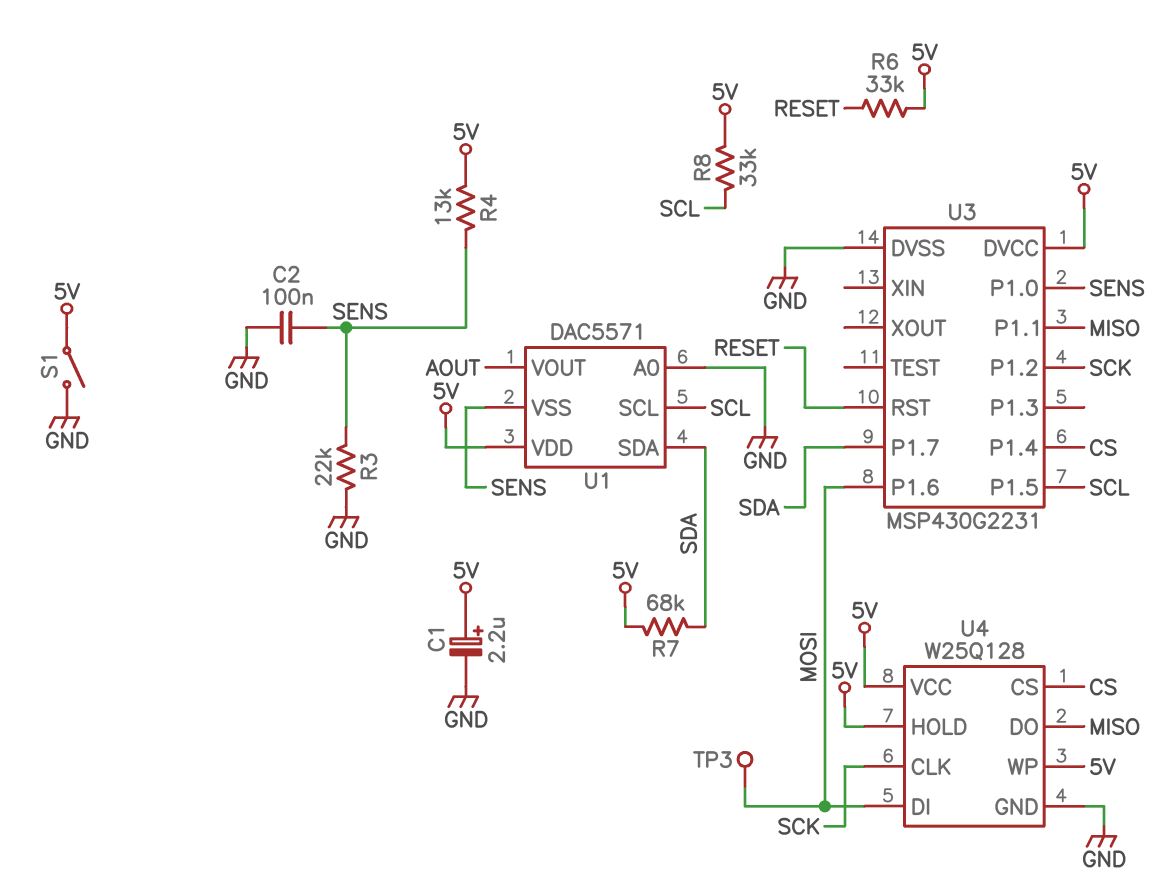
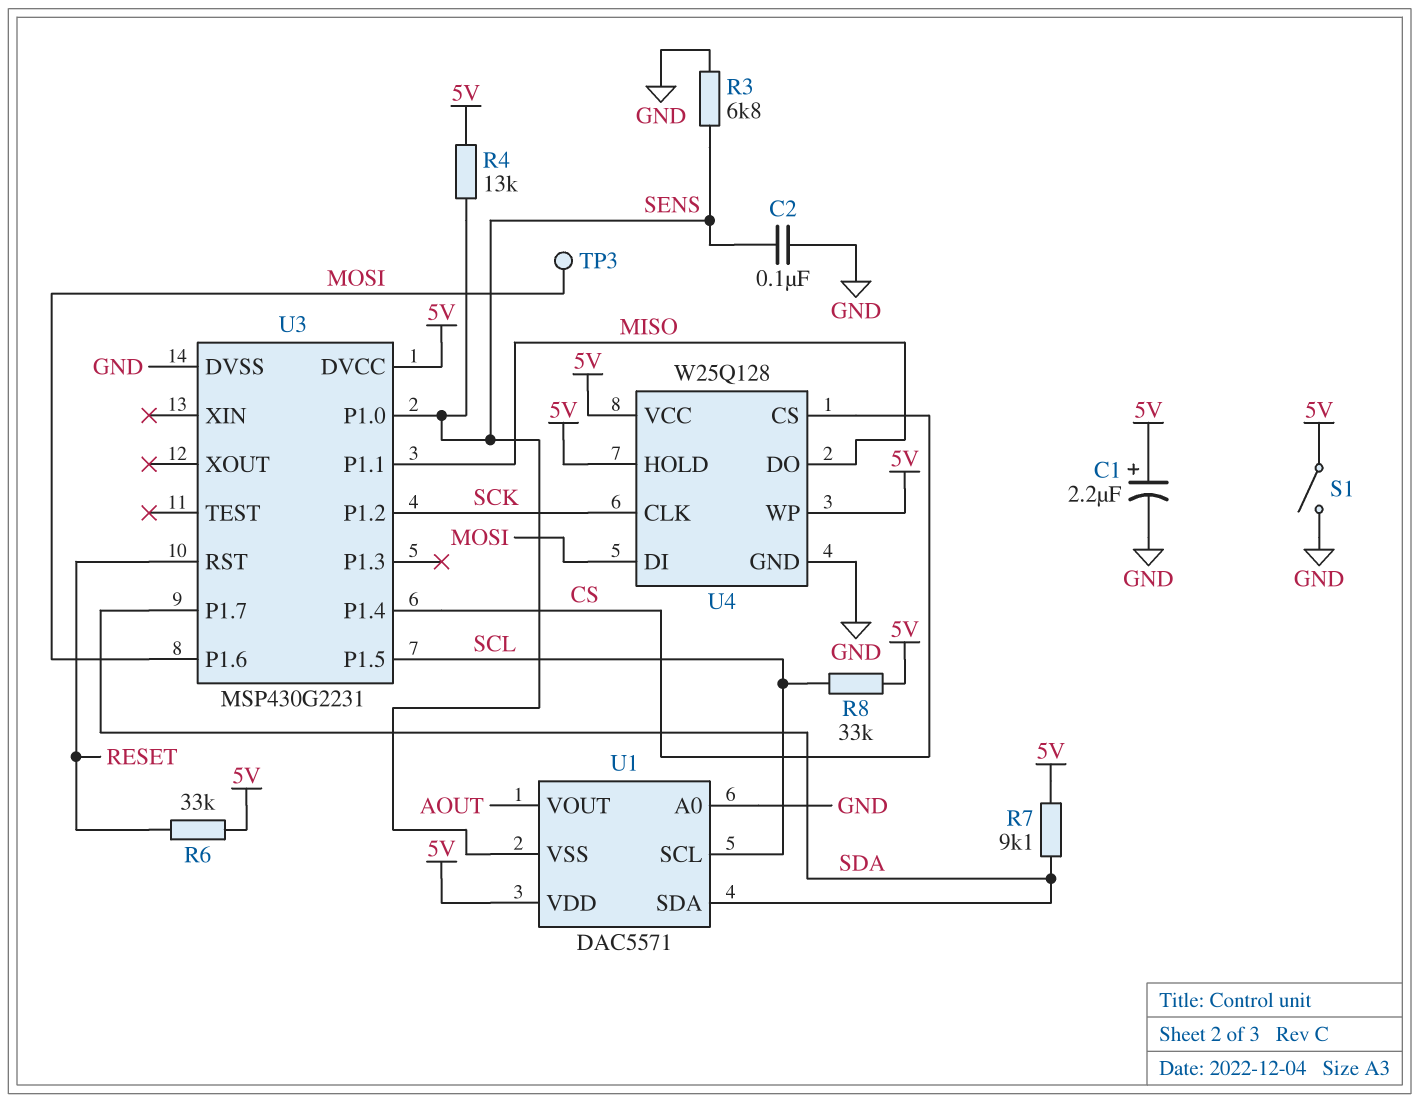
R3: 22k (GND, SENS) -> 6.8k (GND, SENS)
R7: 68k (5V, SDA) -> 9.1k (5V, SDA)

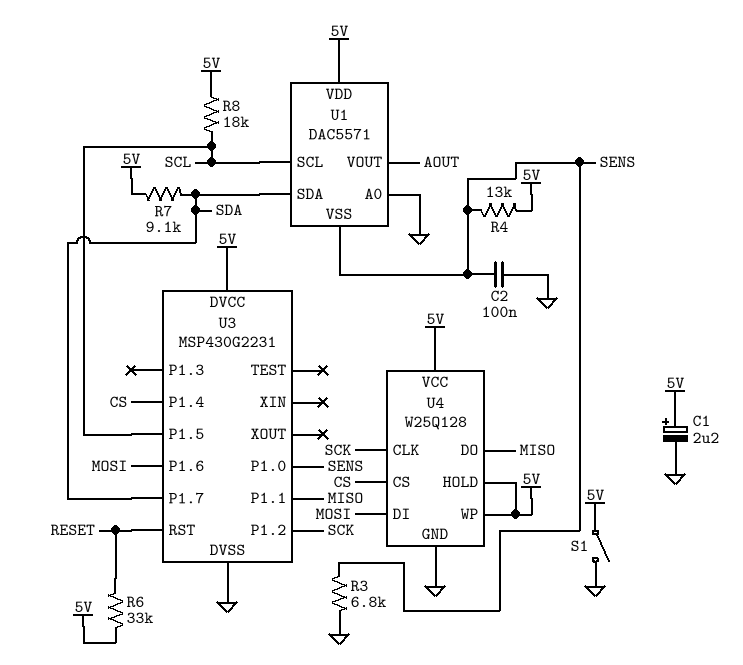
R8: 33k (5V, SCL) -> 18k (5V, SCL)
TP3: test point (MOSI) -> none

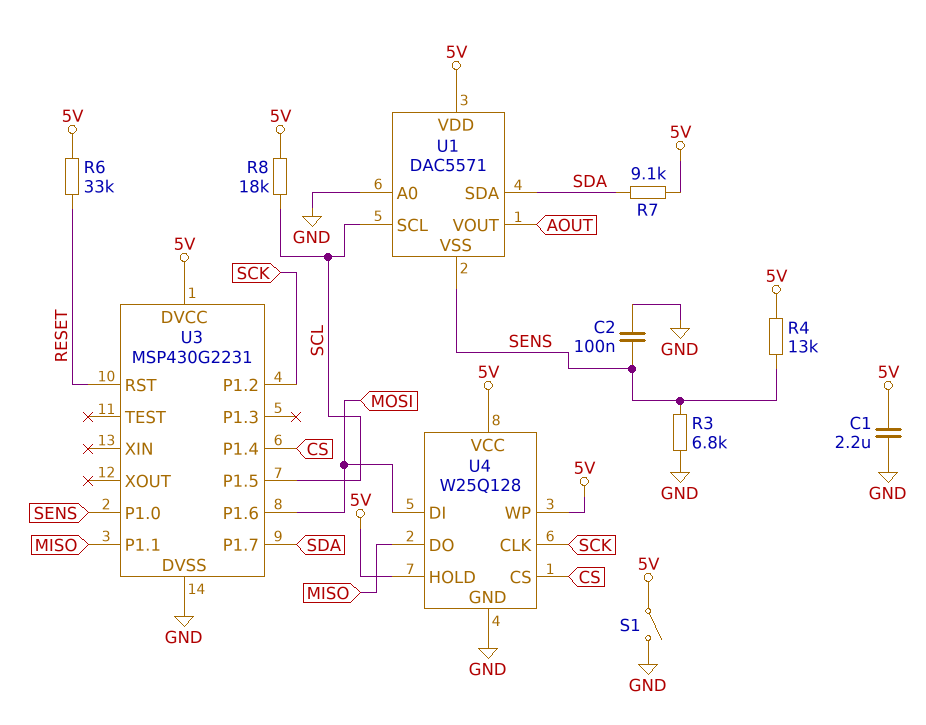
C1: 2.2uF (plus 5V, minus GND) -> 2.2uF (5V, GND)

